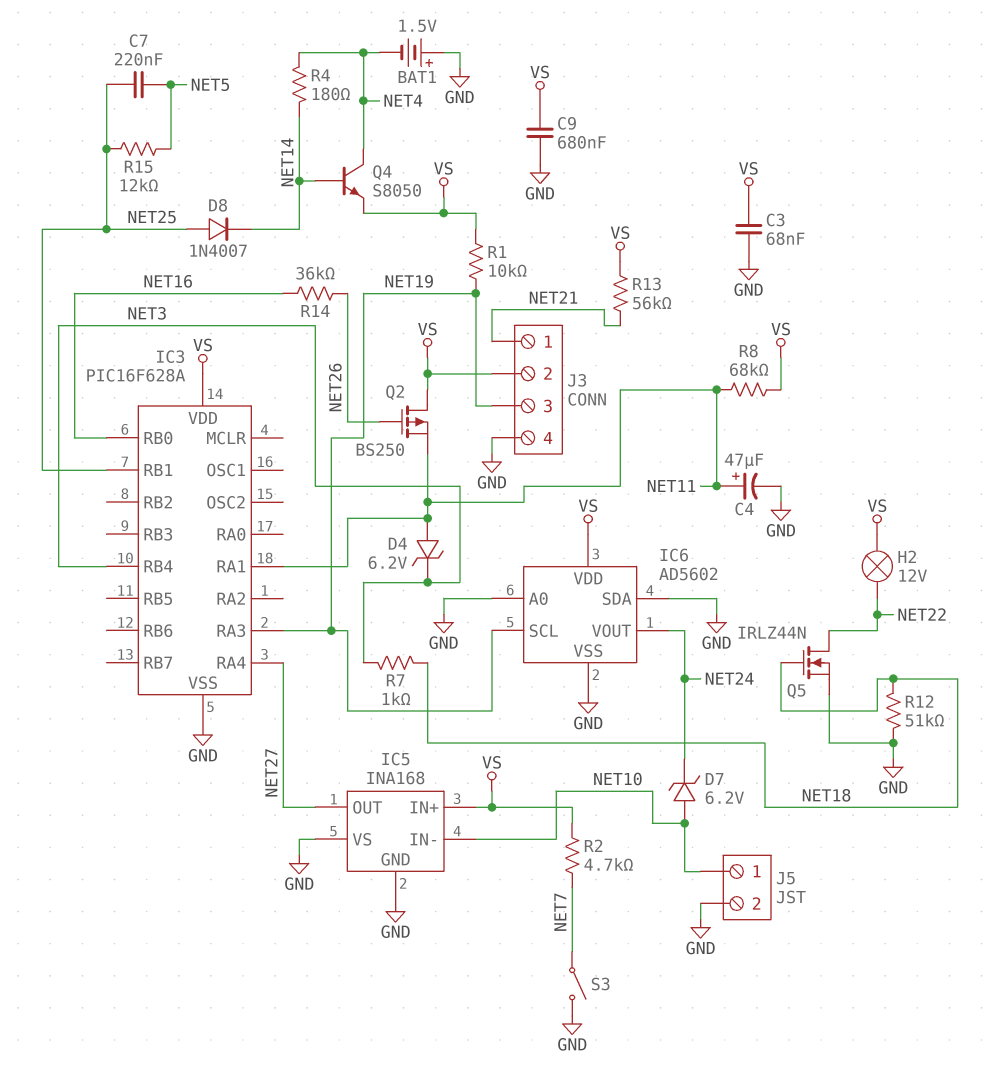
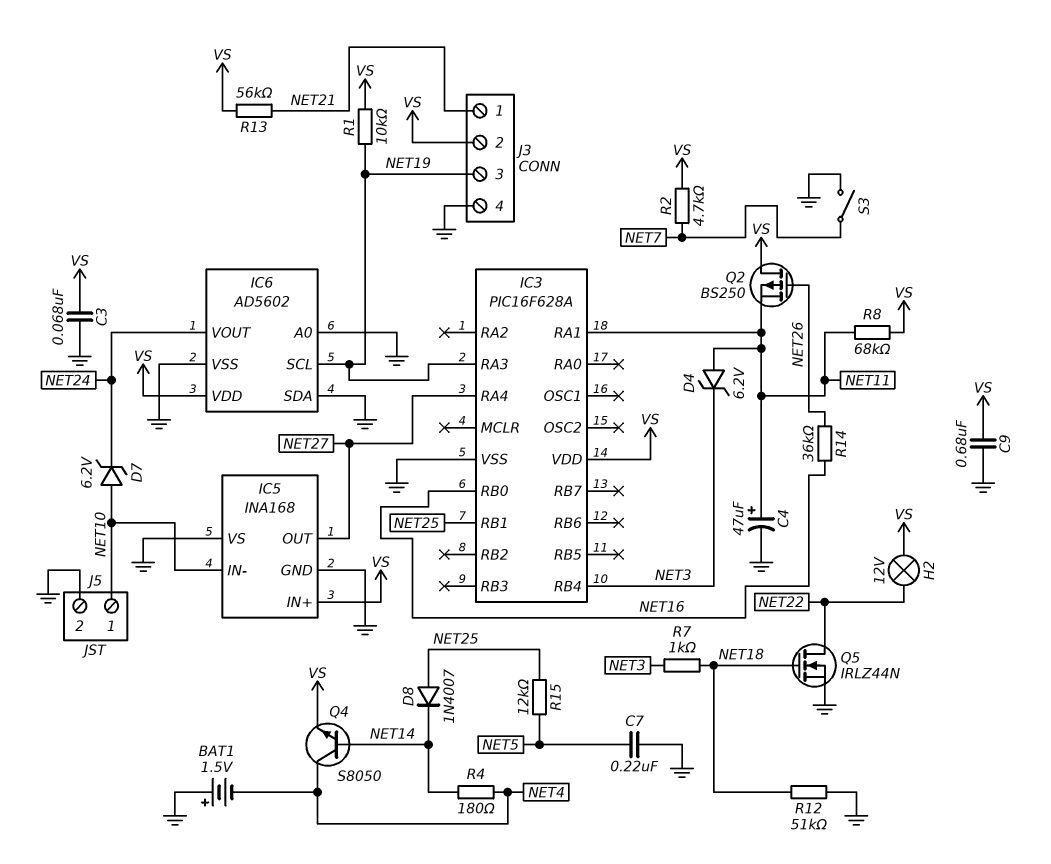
C7: 220nF (NET5, NET25) -> 220nF (GND, NET5)

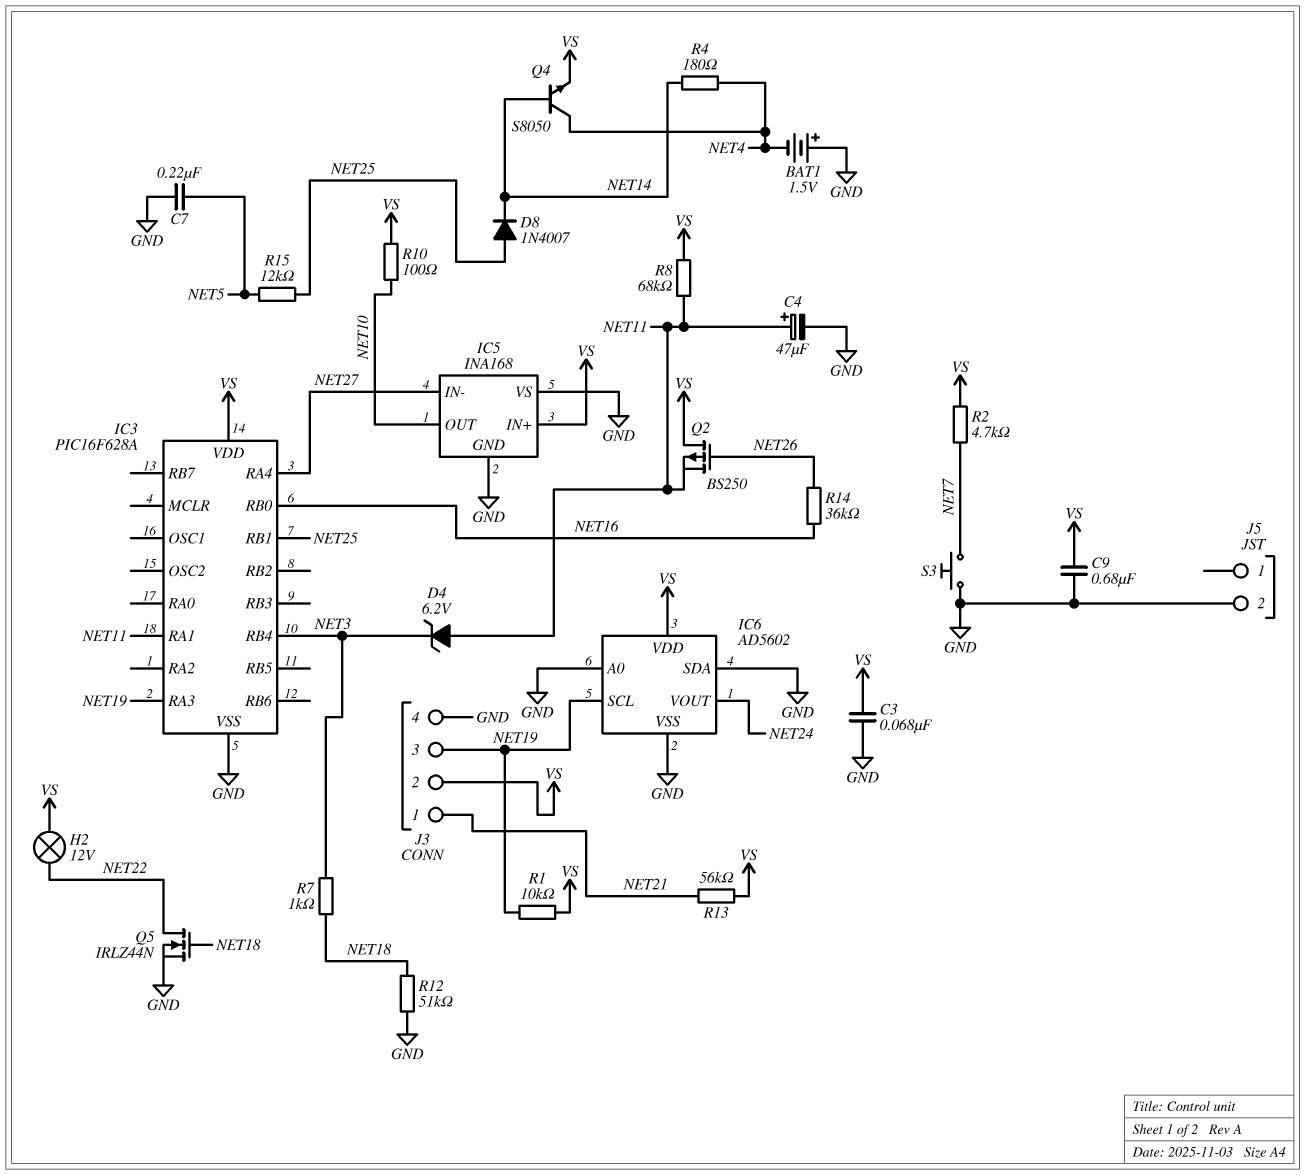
D7: zener 6.2V (A NET10, K NET24) -> none
IC5 pin IN-: NET10 -> NET27
IC5 pin OUT: NET27 -> NET10
J5 pin 1: NET10 -> none
R10: none -> 100 (NET10, VS)
S3: switch (GND, NET7) -> button (GND, NET7)

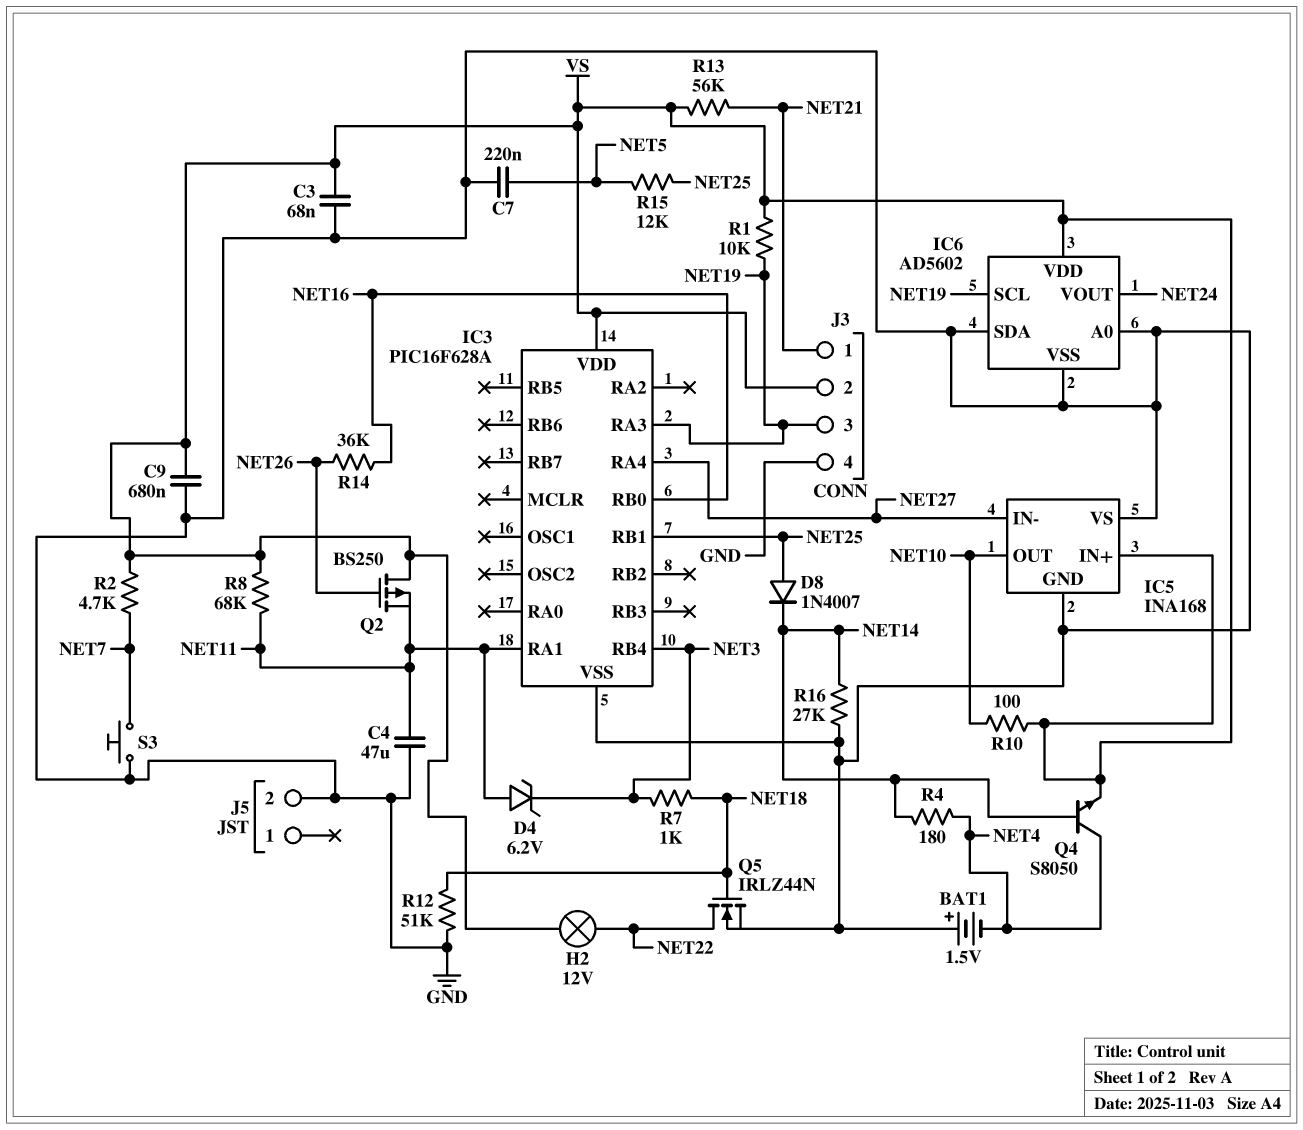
C4: 47uF (plus NET11, minus GND) -> 47uF (GND, NET11)
R16: none -> 27k (GND, NET14)

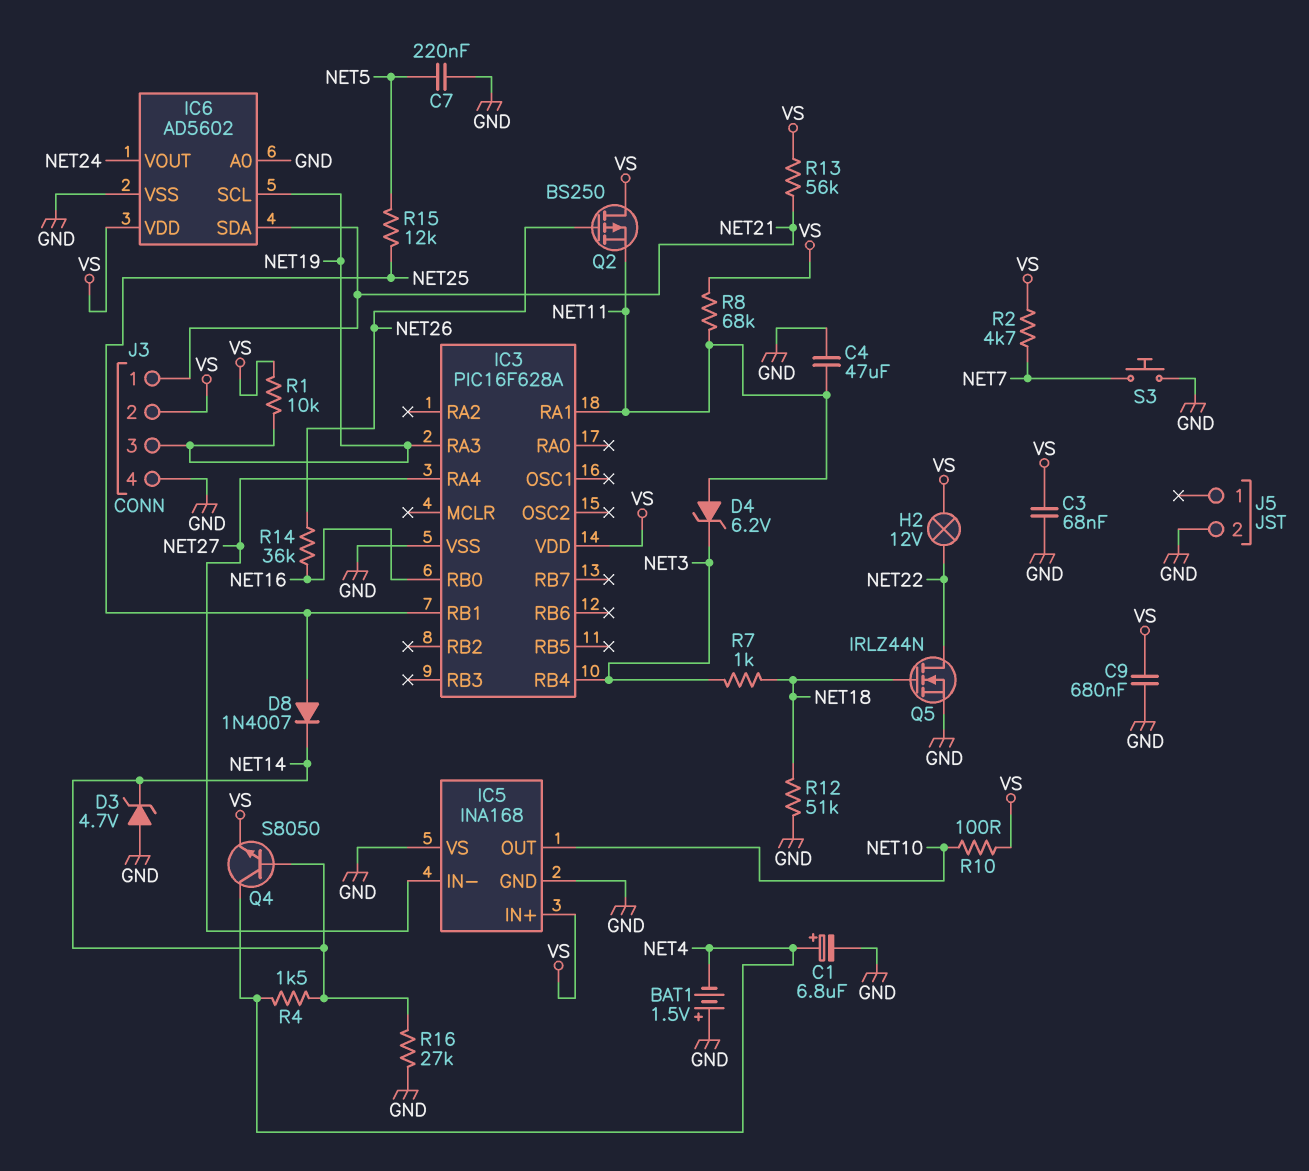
C1: none -> 6.8uF (plus NET4, minus GND)
D3: none -> zener 4.7V (A GND, K NET14)
IC6 pin SDA: GND -> NET21
R4: 180 (NET4, NET14) -> 1.5k (NET4, NET14)

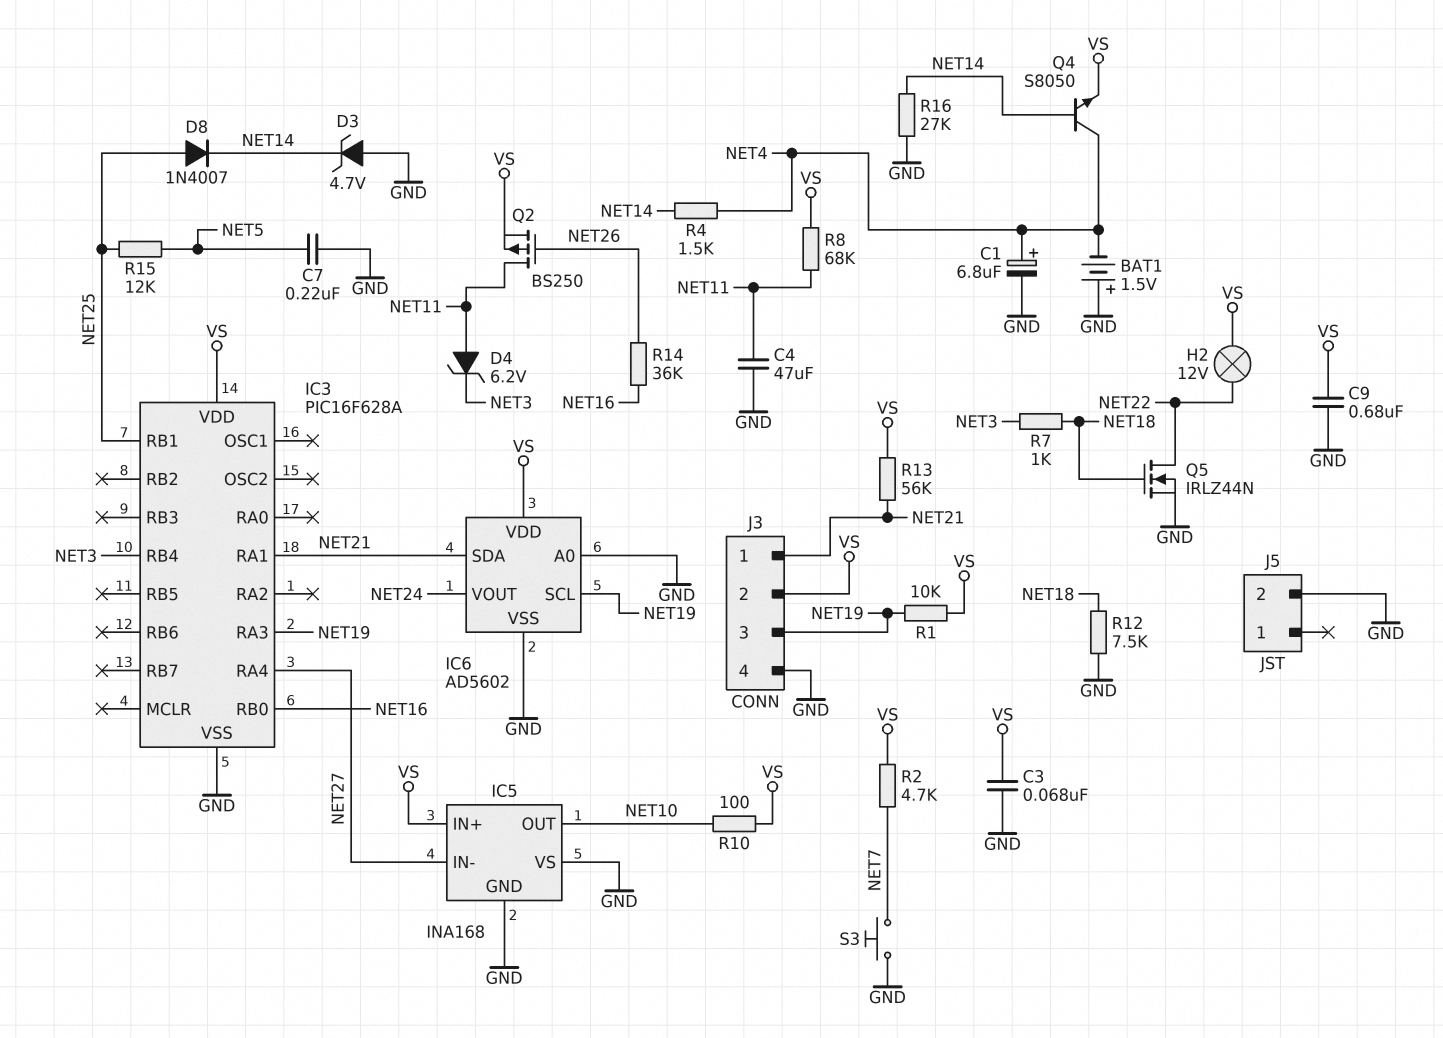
IC3 pin RA1: NET11 -> NET21
Q2: PMOS BS250 (G NET26, D VS, S NET11) -> PMOS BS250 (G NET26, D NET11, S VS)
R12: 51k (GND, NET18) -> 7.5k (GND, NET18)

